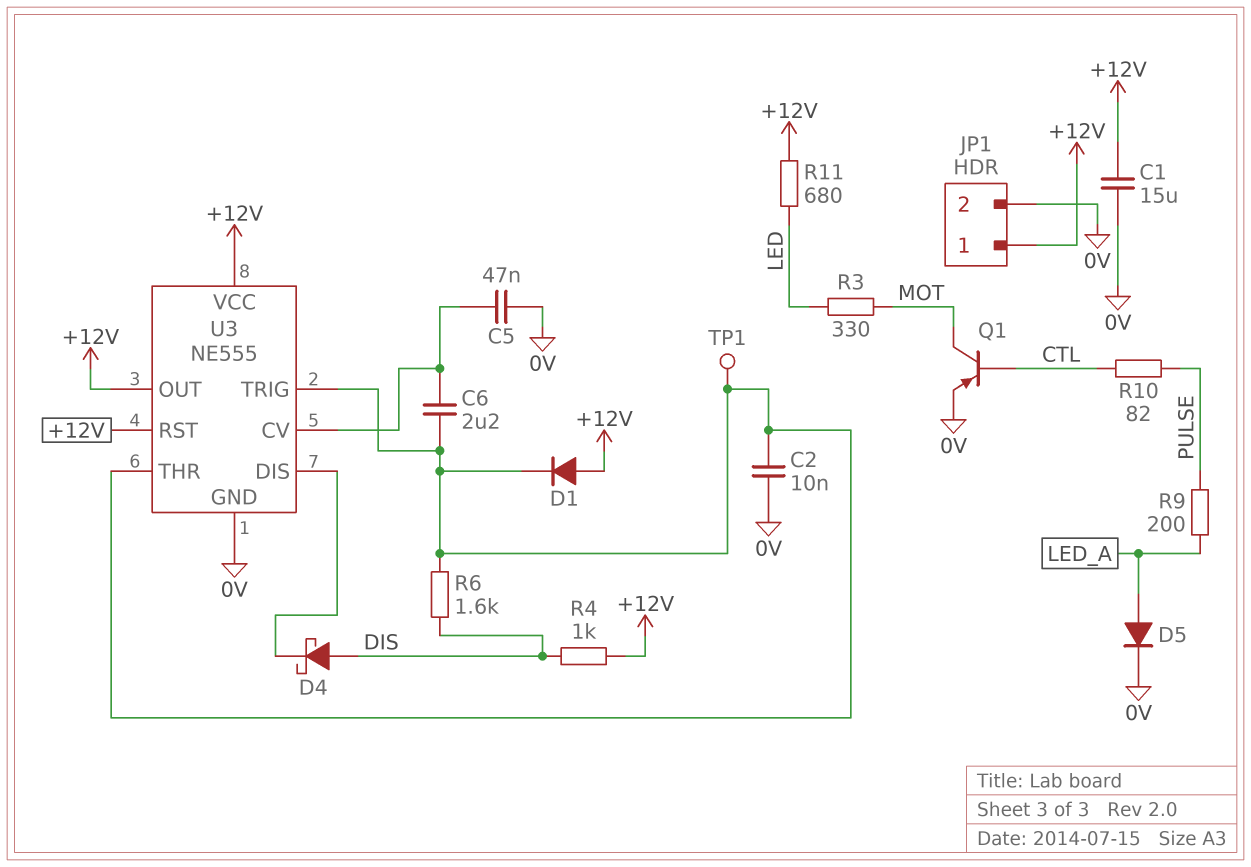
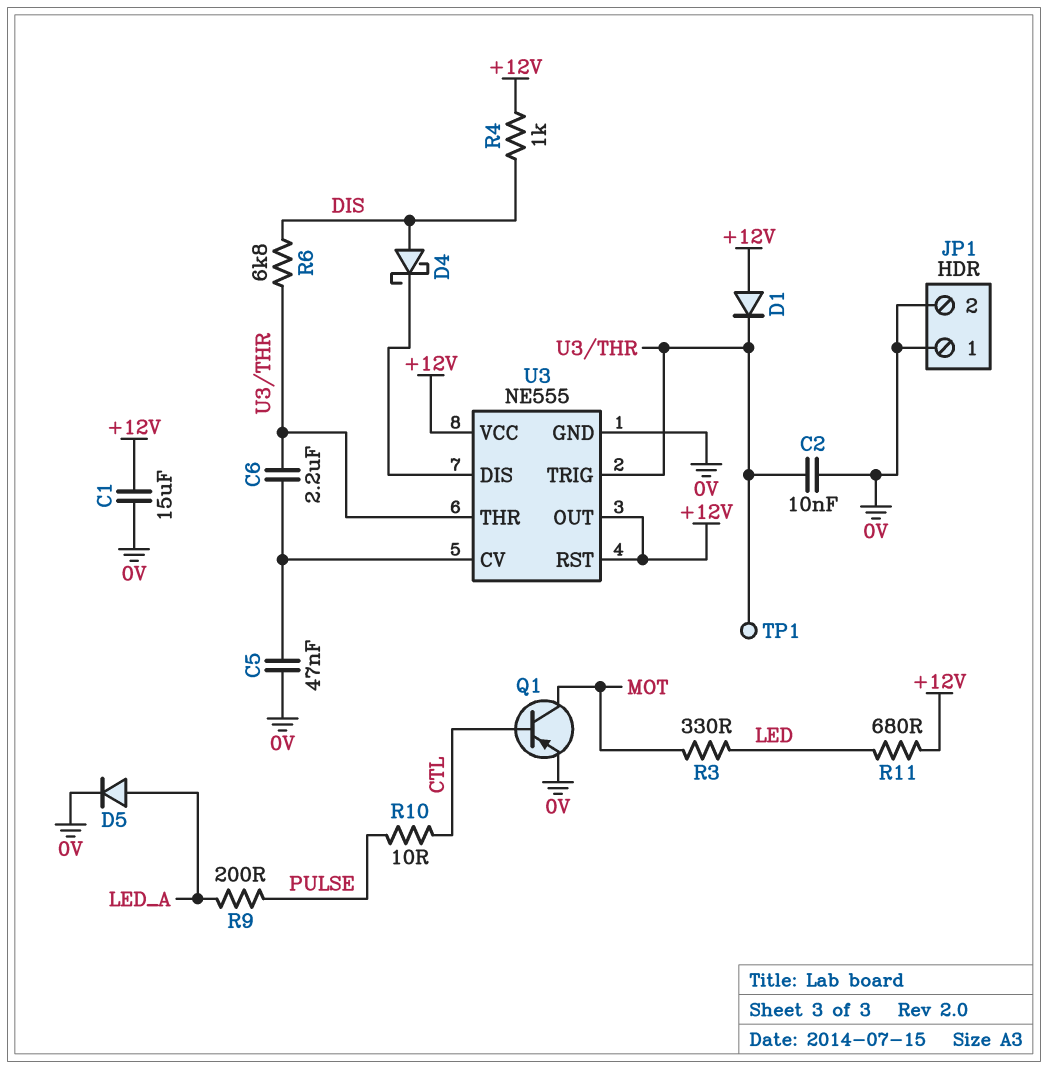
JP1 pin 1: +12V -> 0V
R6: 1.6k (DIS, U3/THR) -> 6.8k (DIS, U3/THR)
R10: 82 (CTL, PULSE) -> 10 (CTL, PULSE)

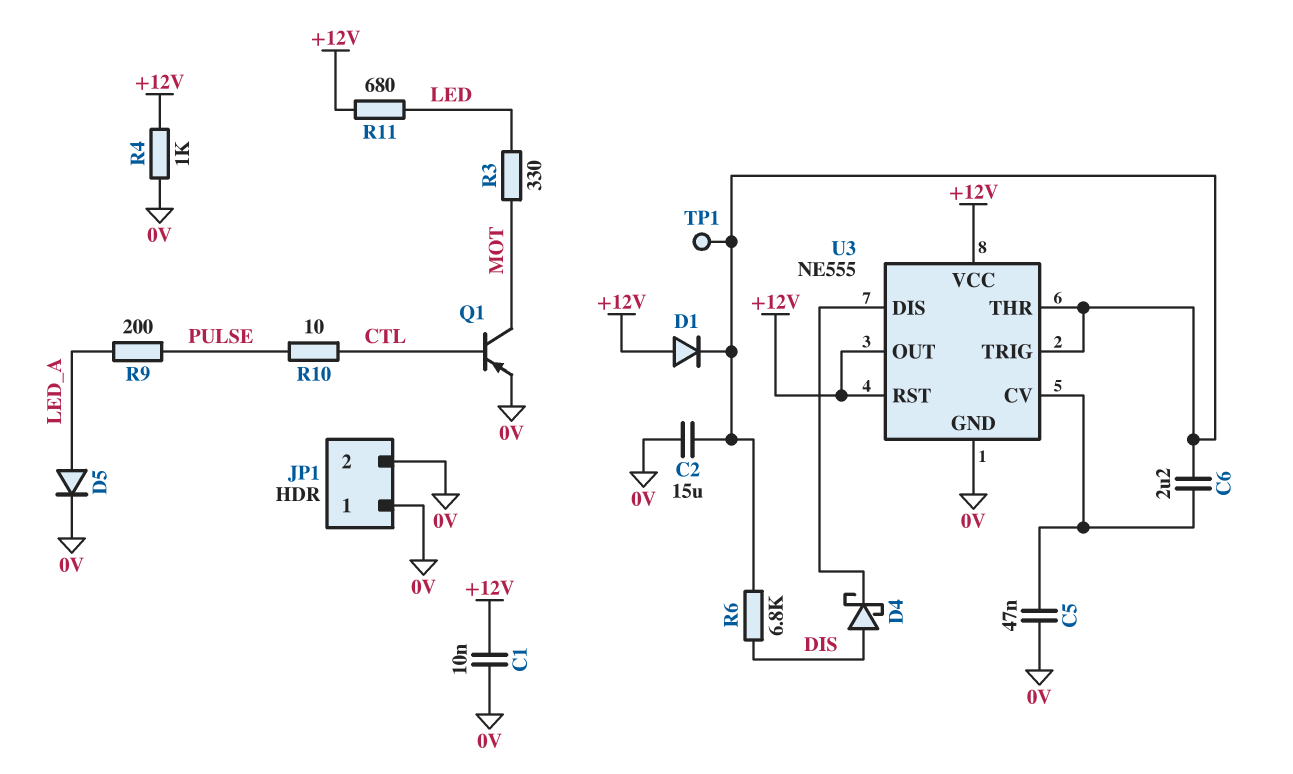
C1: 15uF (+12V, 0V) -> 10nF (+12V, 0V)
C2: 10nF (0V, U3/THR) -> 15uF (0V, U3/THR)
R4: 1k (+12V, DIS) -> 1k (+12V, 0V)

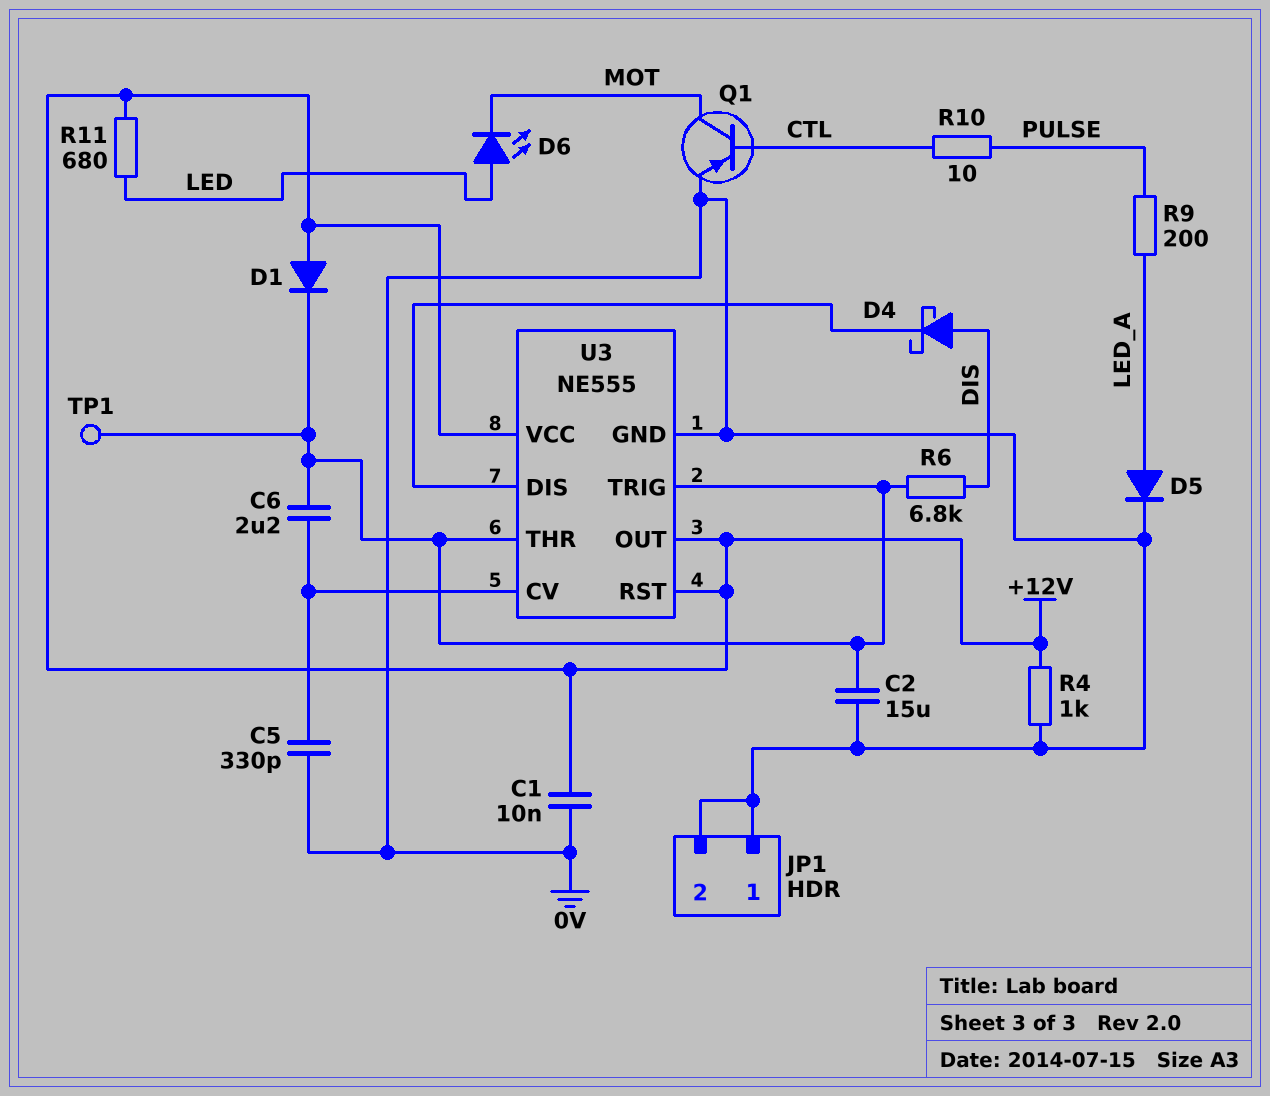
C5: 47nF (0V, U3/CV) -> 330pF (0V, U3/CV)
D6: none -> LED (A LED, K MOT)
R3: 330 (LED, MOT) -> none

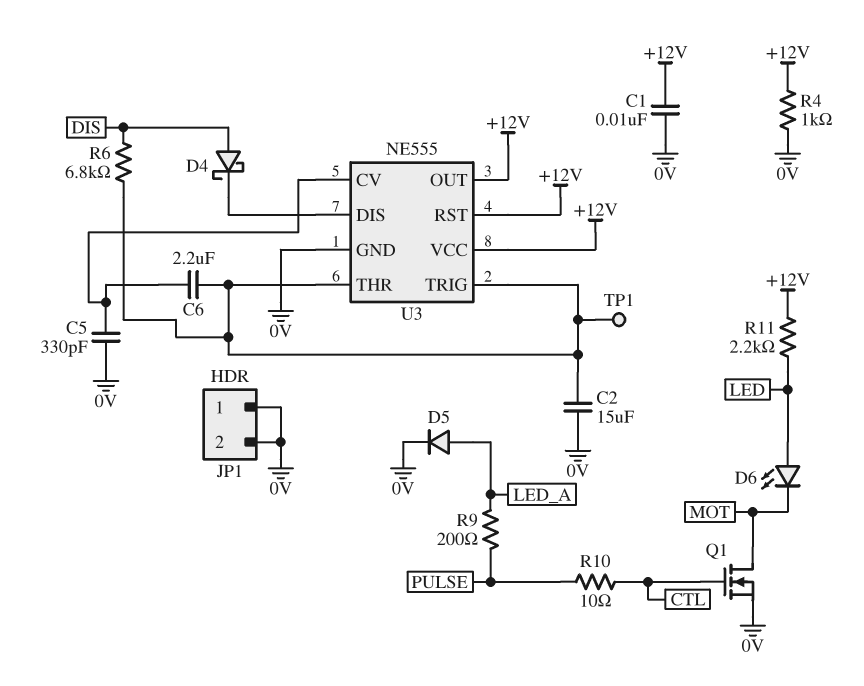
D1: diode (A +12V, K U3/THR) -> none
Q1: PNP (B CTL, C MOT, E 0V) -> NMOS (G CTL, D MOT, S 0V)
R11: 680 (+12V, LED) -> 2.2k (+12V, LED)

